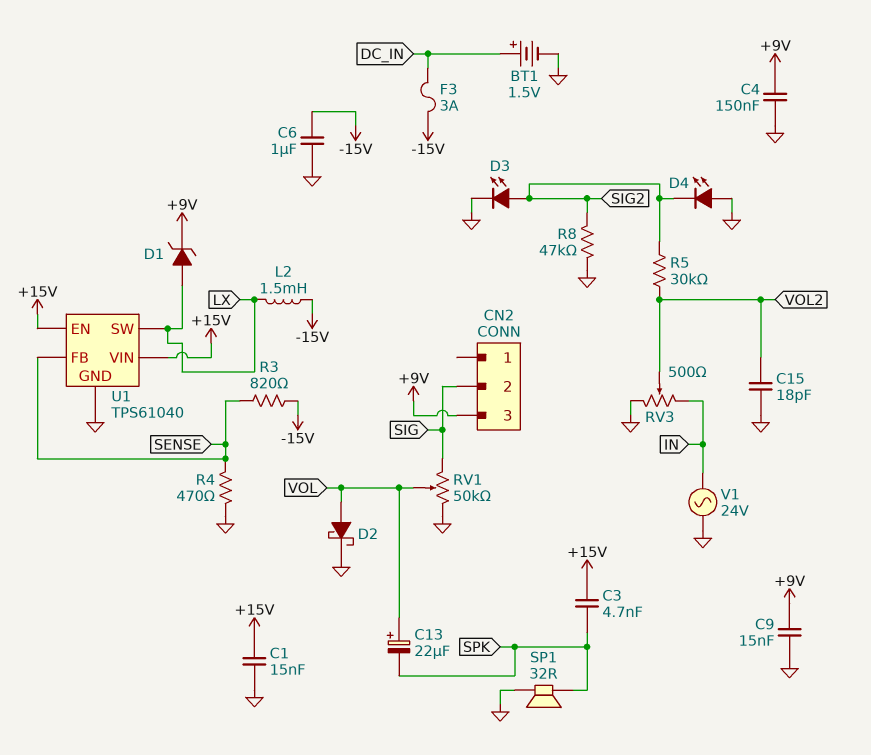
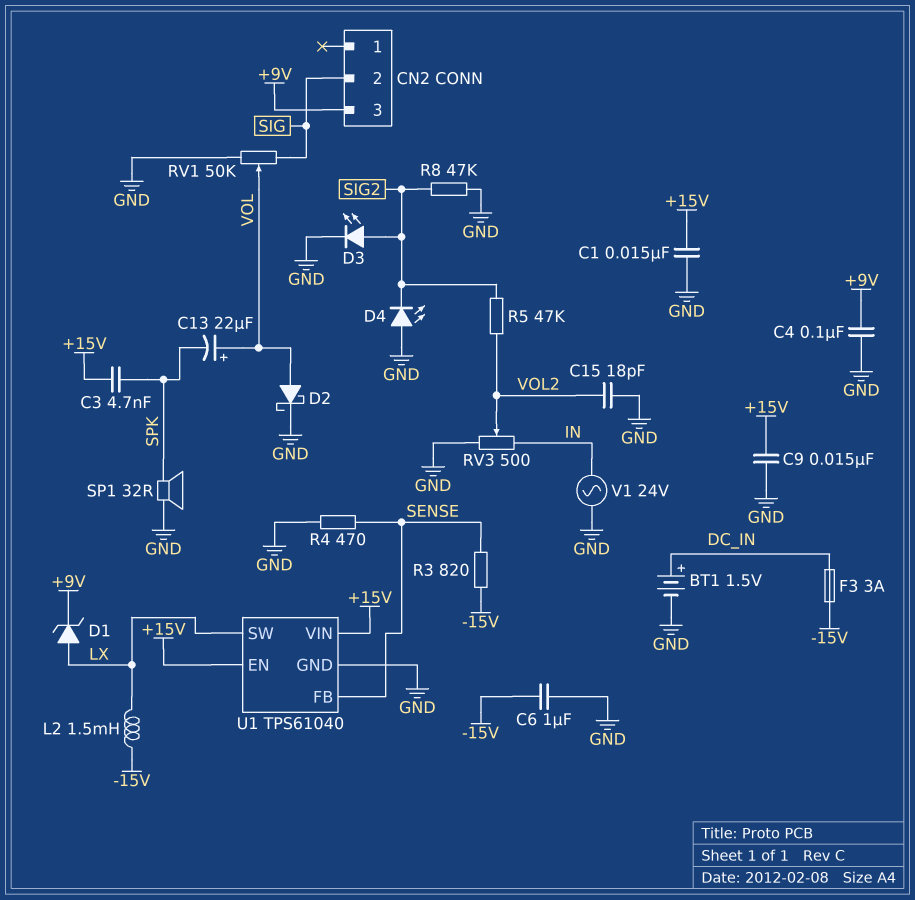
C4: 150nF (+9V, GND) -> 100nF (+9V, GND)
C9: 15nF (+9V, GND) -> 15nF (+15V, GND)
R5: 30k (SIG2, VOL2) -> 47k (SIG2, VOL2)

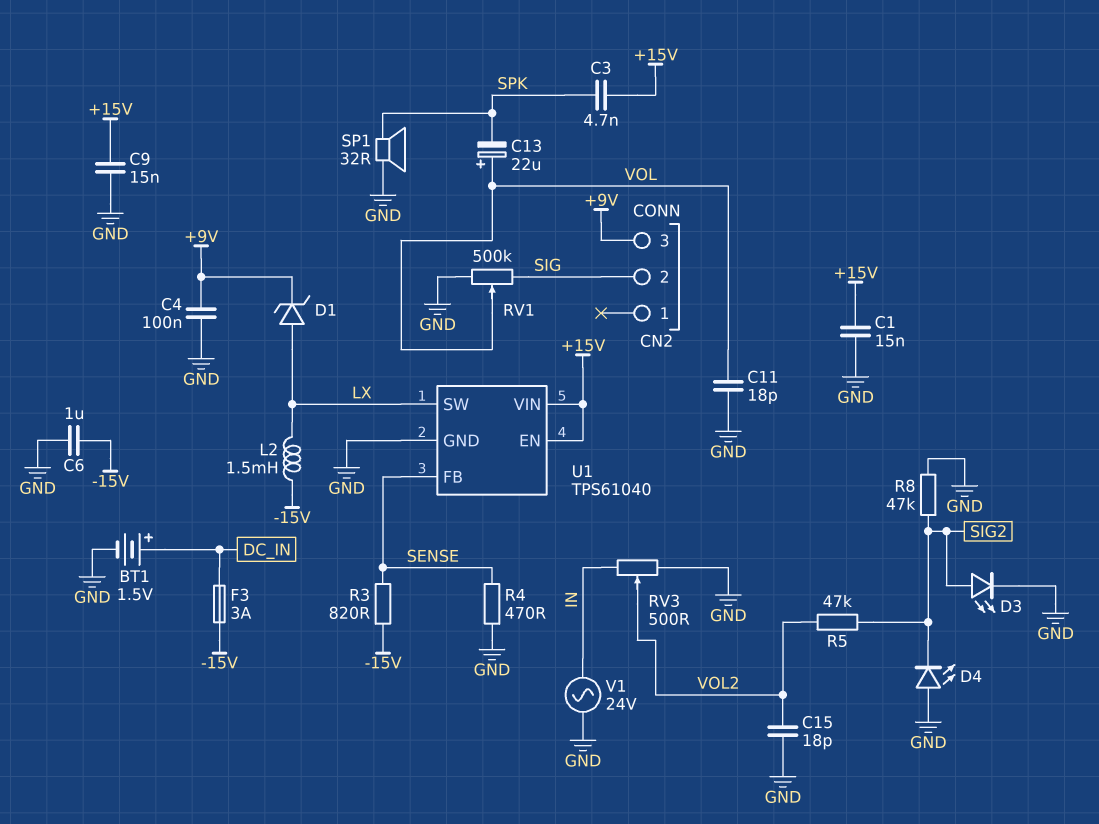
C11: none -> 18pF (GND, VOL)
D2: schottky (A VOL, K GND) -> none
RV1: 50k (GND, SIG, wiper VOL) -> 500k (GND, SIG, wiper VOL)

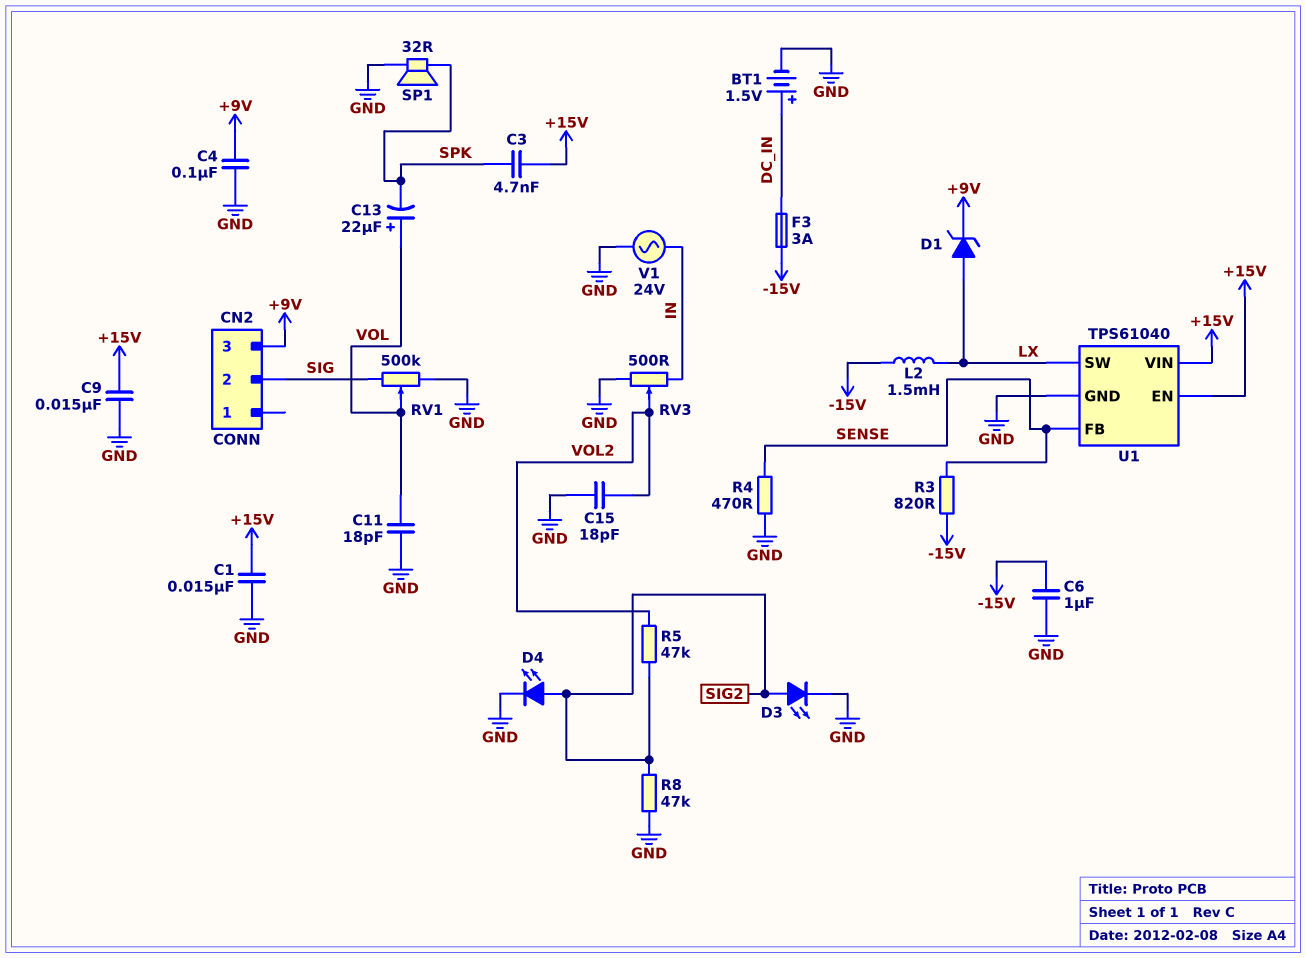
D4: LED (A GND, K SIG2) -> LED (A SIG2, K GND)

